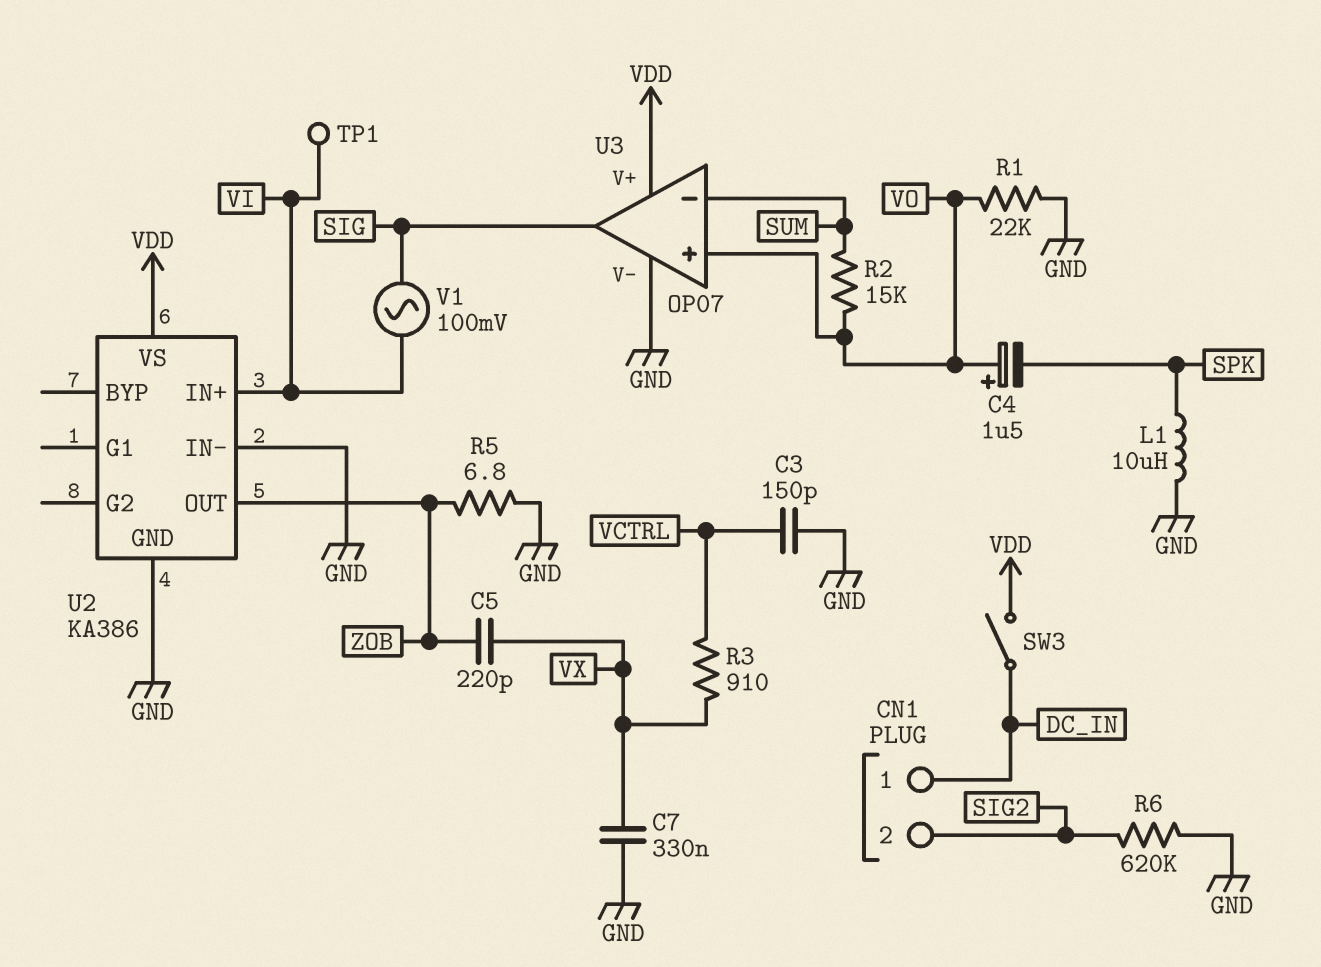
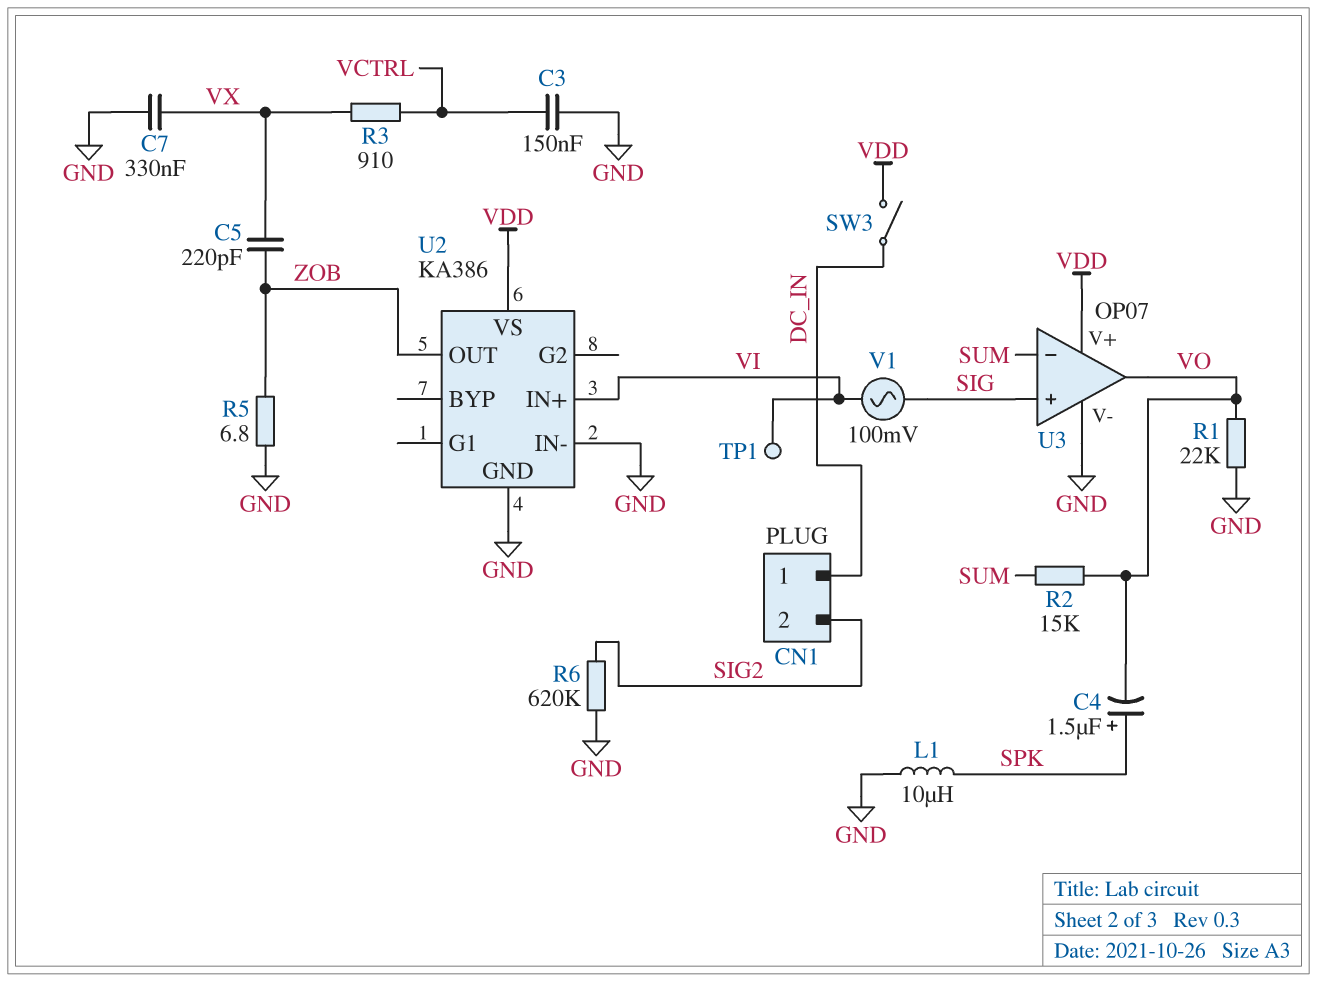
C3: 150pF (GND, VCTRL) -> 150nF (GND, VCTRL)
C4: 1.5uF (plus VO, minus SPK) -> 1.5uF (plus SPK, minus VO)
U3 pin in+: VO -> SIG
U3 pin out: SIG -> VO

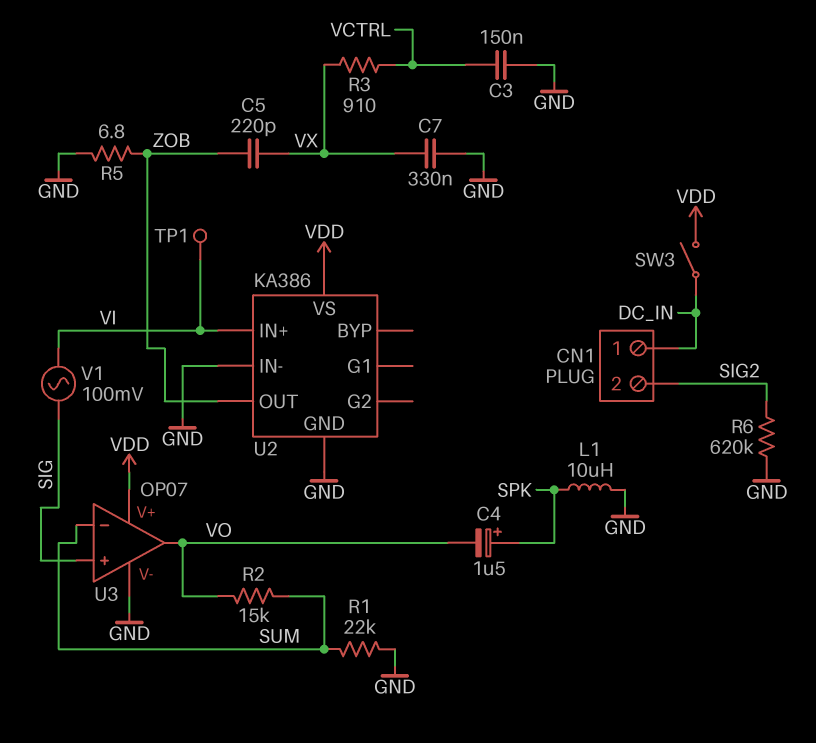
R1: 22k (GND, VO) -> 22k (GND, SUM)

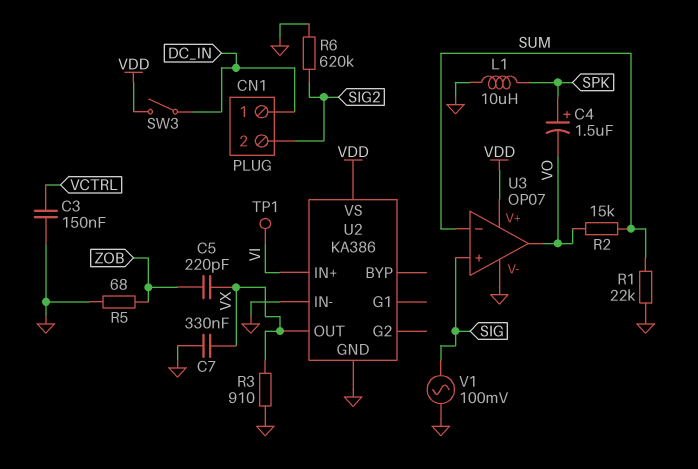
R3: 910 (VCTRL, VX) -> 910 (GND, VX)
R5: 6.8 (GND, ZOB) -> 68 (GND, ZOB)
U2 pin OUT: ZOB -> VX
V1: AC 100mV (SIG, VI) -> AC 100mV (GND, SIG)

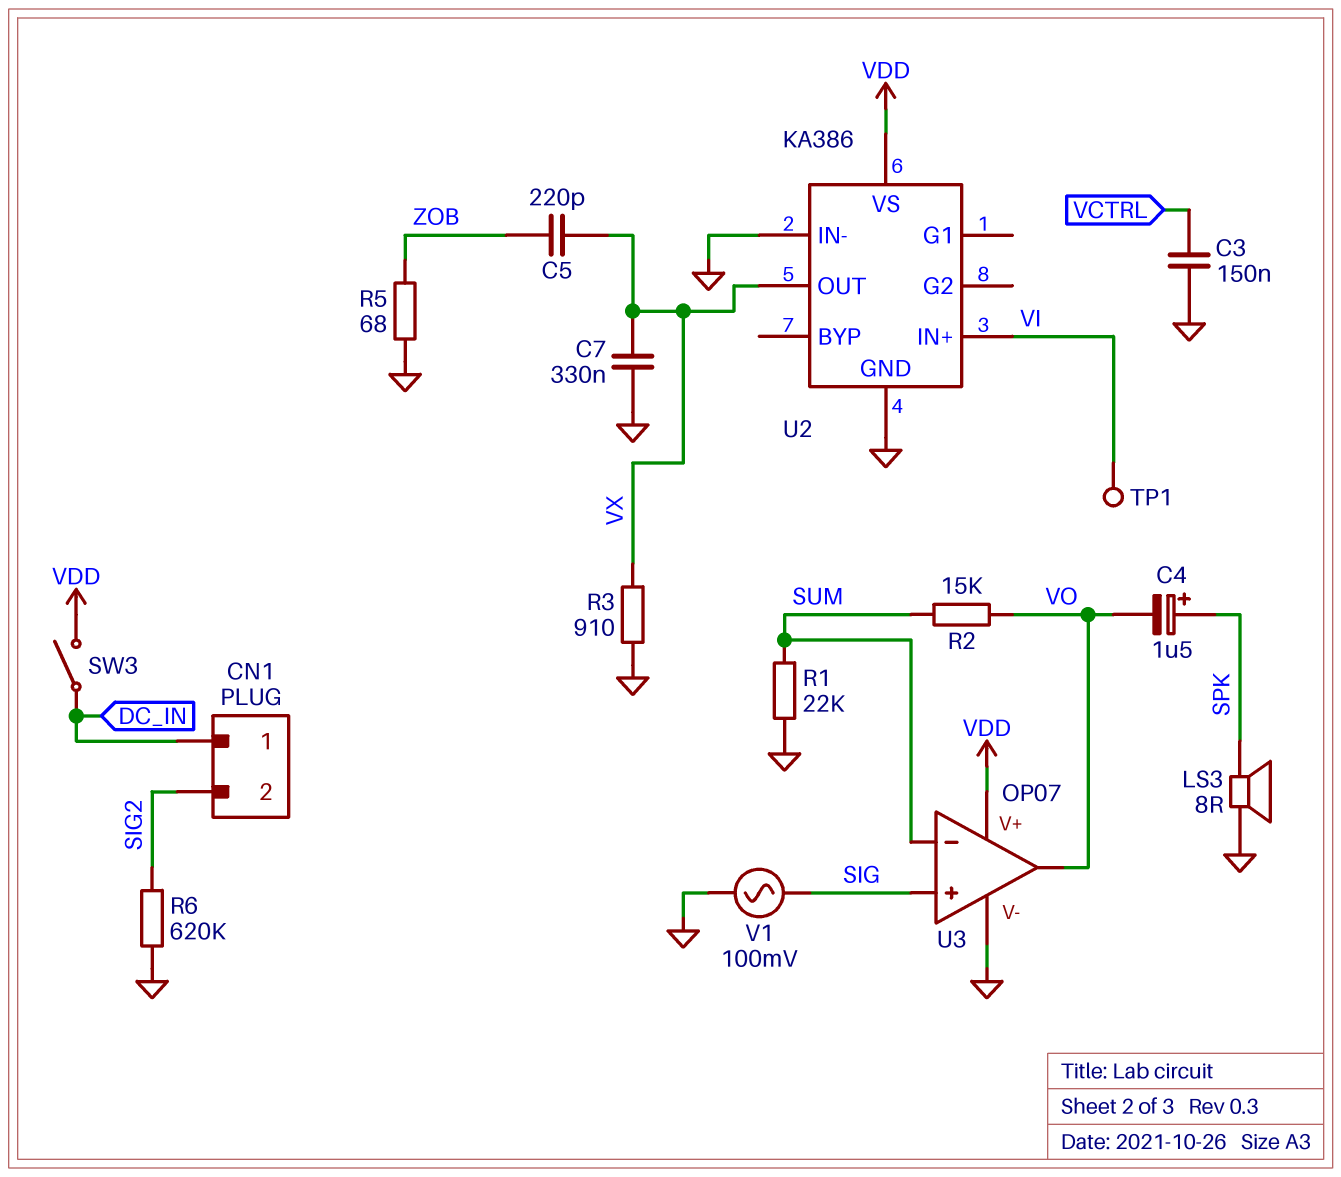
L1: 10uH (GND, SPK) -> none
LS3: none -> speaker 8R (GND, SPK)

